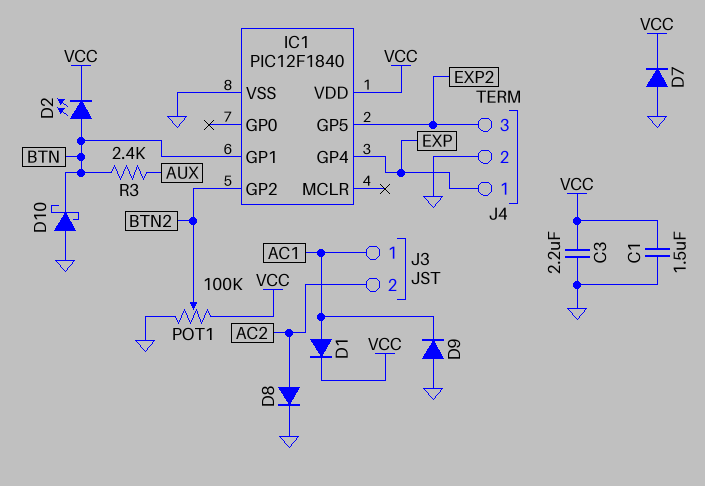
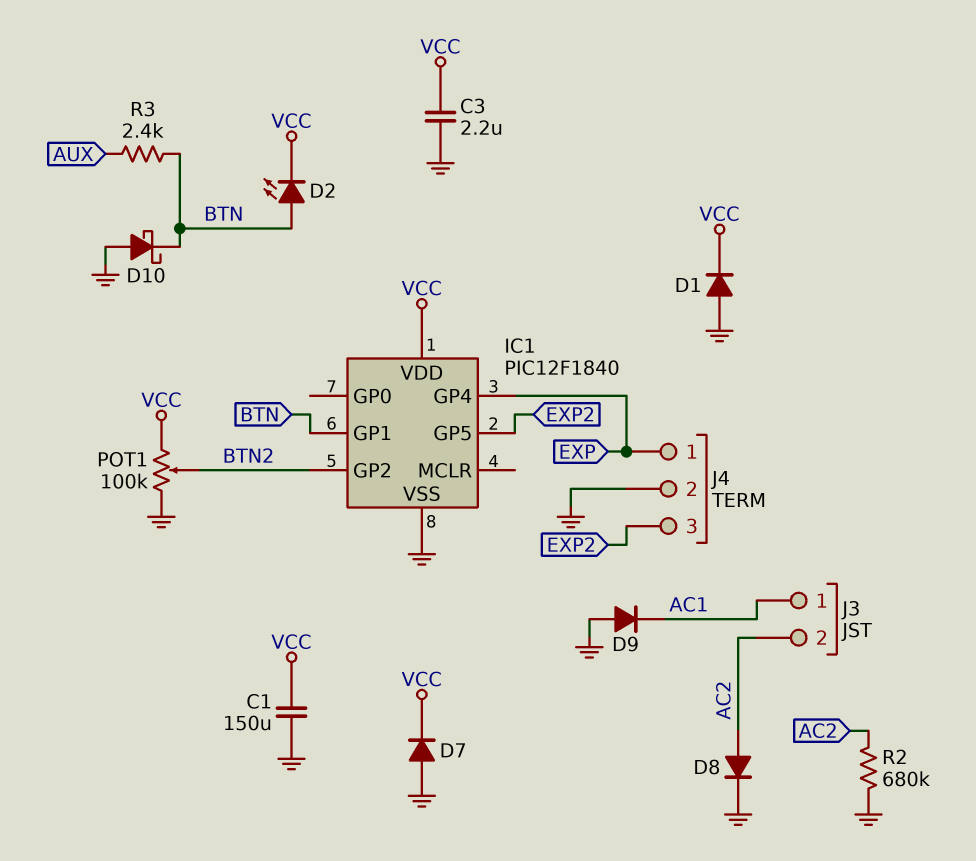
C1: 1.5uF (GND, VCC) -> 150uF (GND, VCC)
D1: diode (A AC1, K VCC) -> diode (A GND, K VCC)
R2: none -> 680k (AC2, GND)

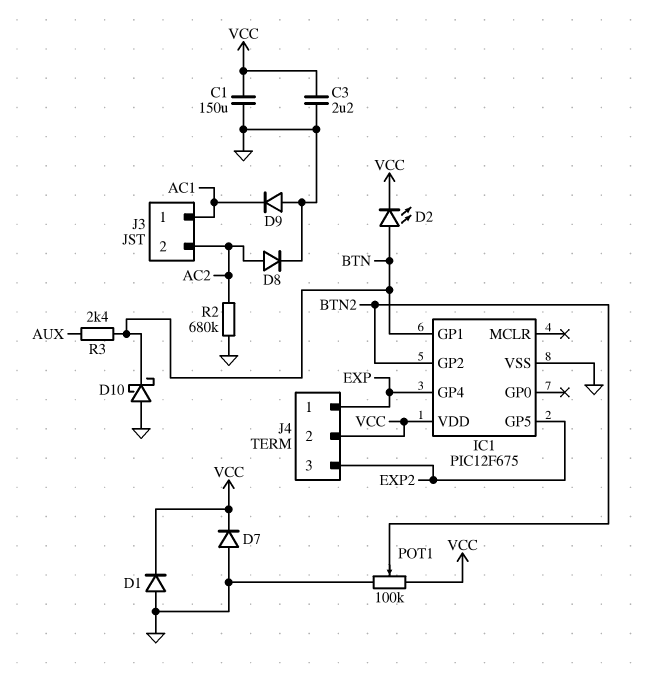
IC1: PIC12F1840 -> PIC12F675
J4 pin 2: GND -> VCC

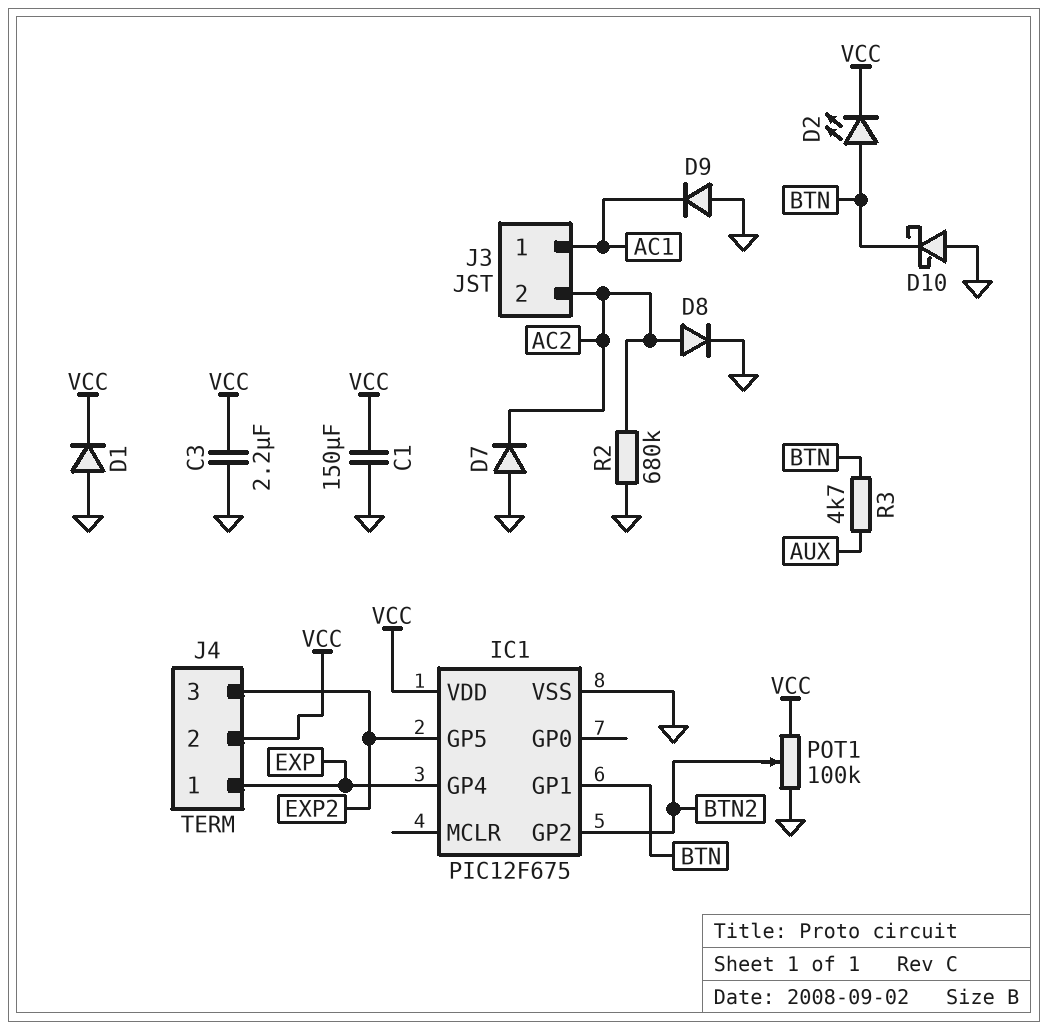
D7: diode (A GND, K VCC) -> diode (A GND, K AC2)
R3: 2.4k (AUX, BTN) -> 4.7k (AUX, BTN)

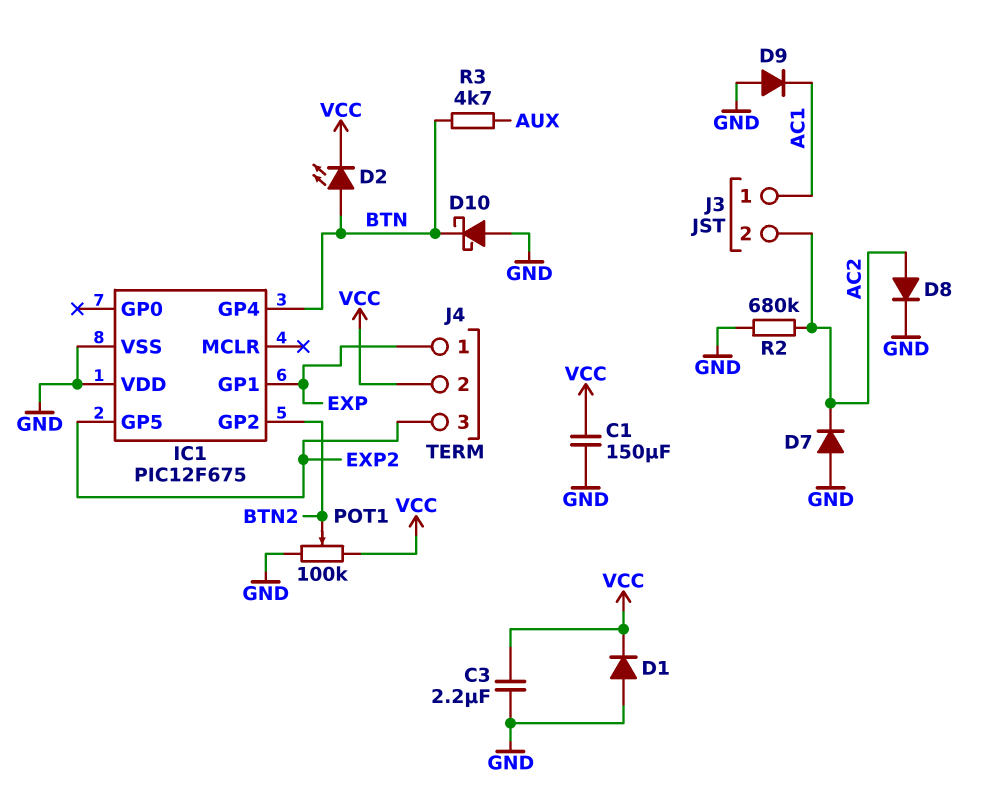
IC1 pin GP1: BTN -> EXP
IC1 pin GP4: EXP -> BTN
IC1 pin VDD: VCC -> GND

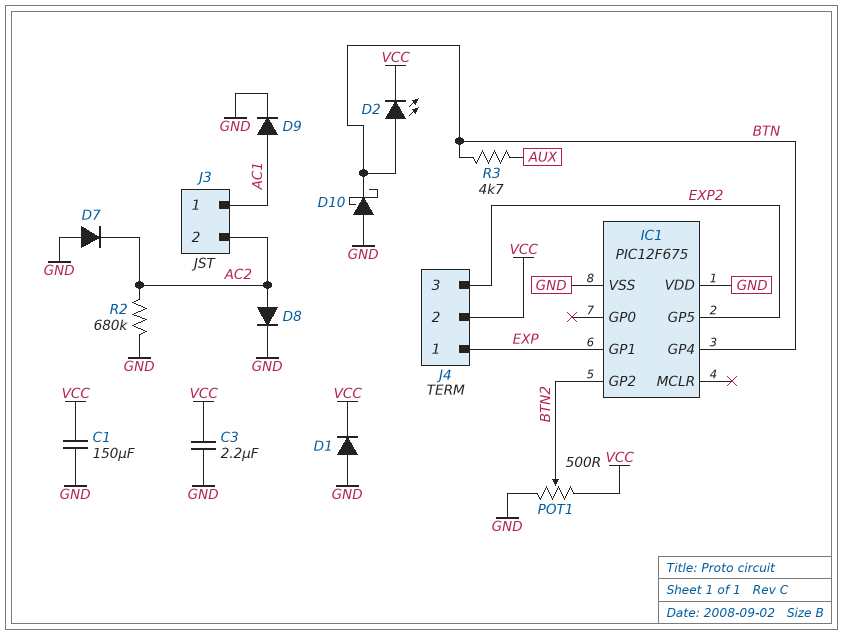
D9: diode (A GND, K AC1) -> diode (A AC1, K GND)
POT1: 100k (GND, VCC, wiper BTN2) -> 500 (GND, VCC, wiper BTN2)

